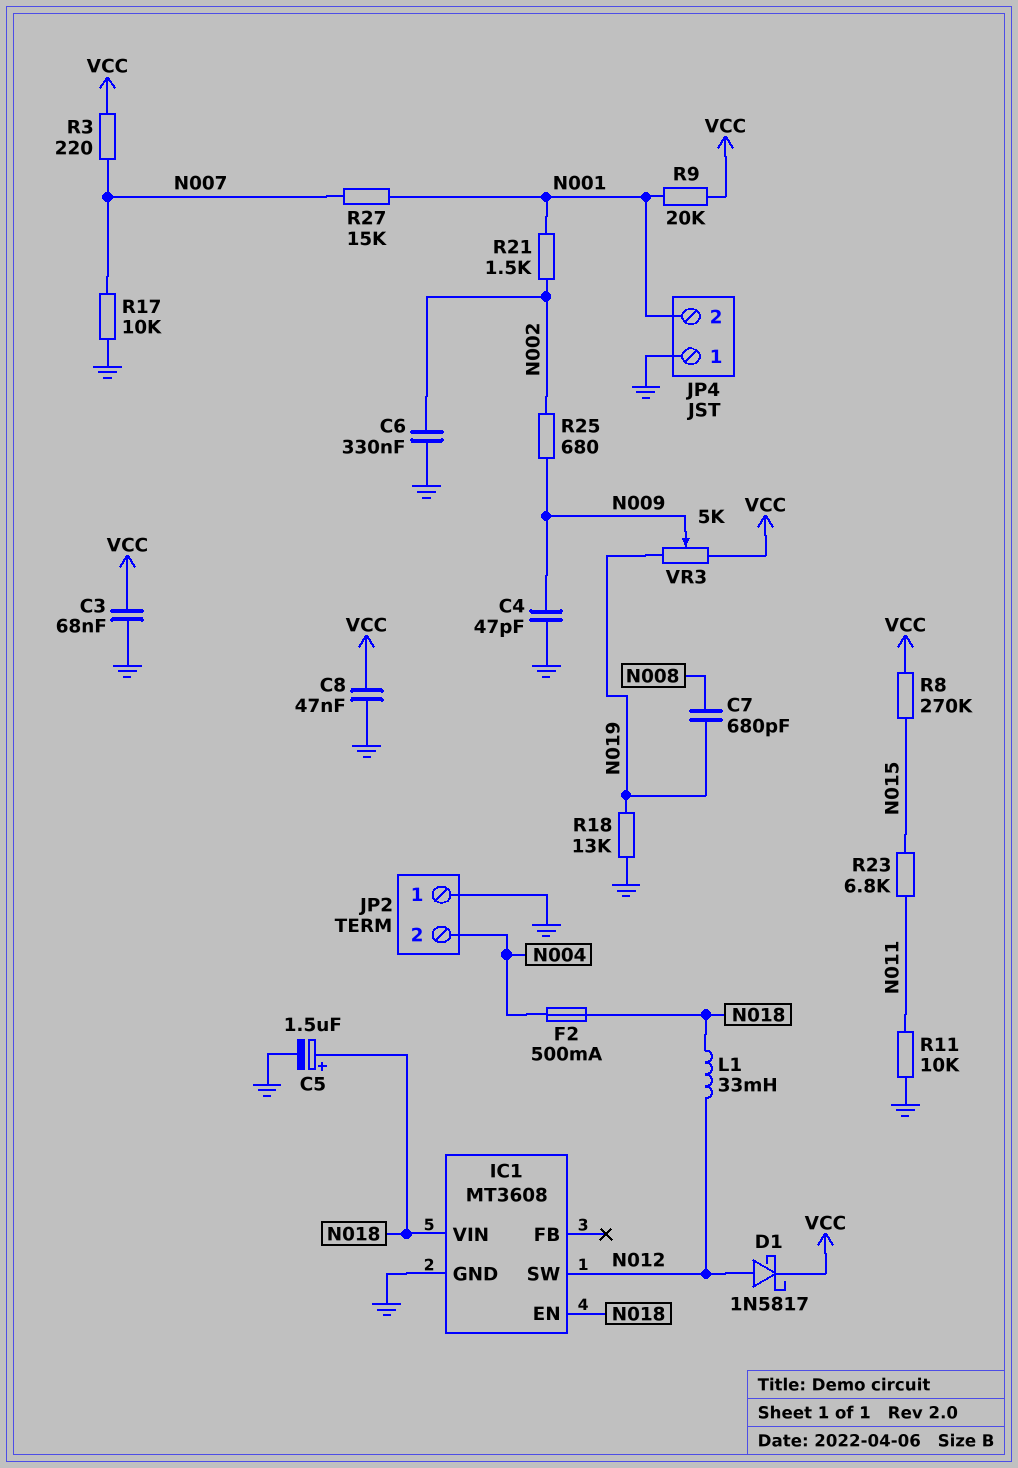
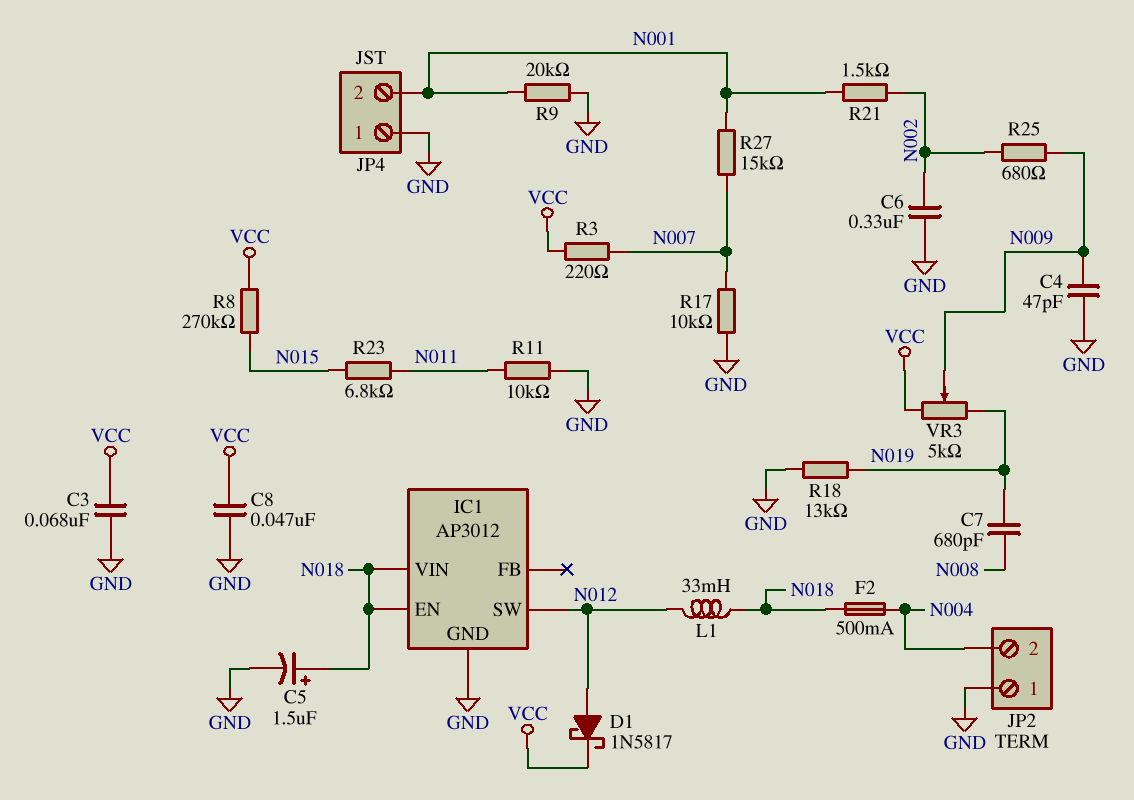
IC1: MT3608 -> AP3012
R9: 20k (N001, VCC) -> 20k (GND, N001)

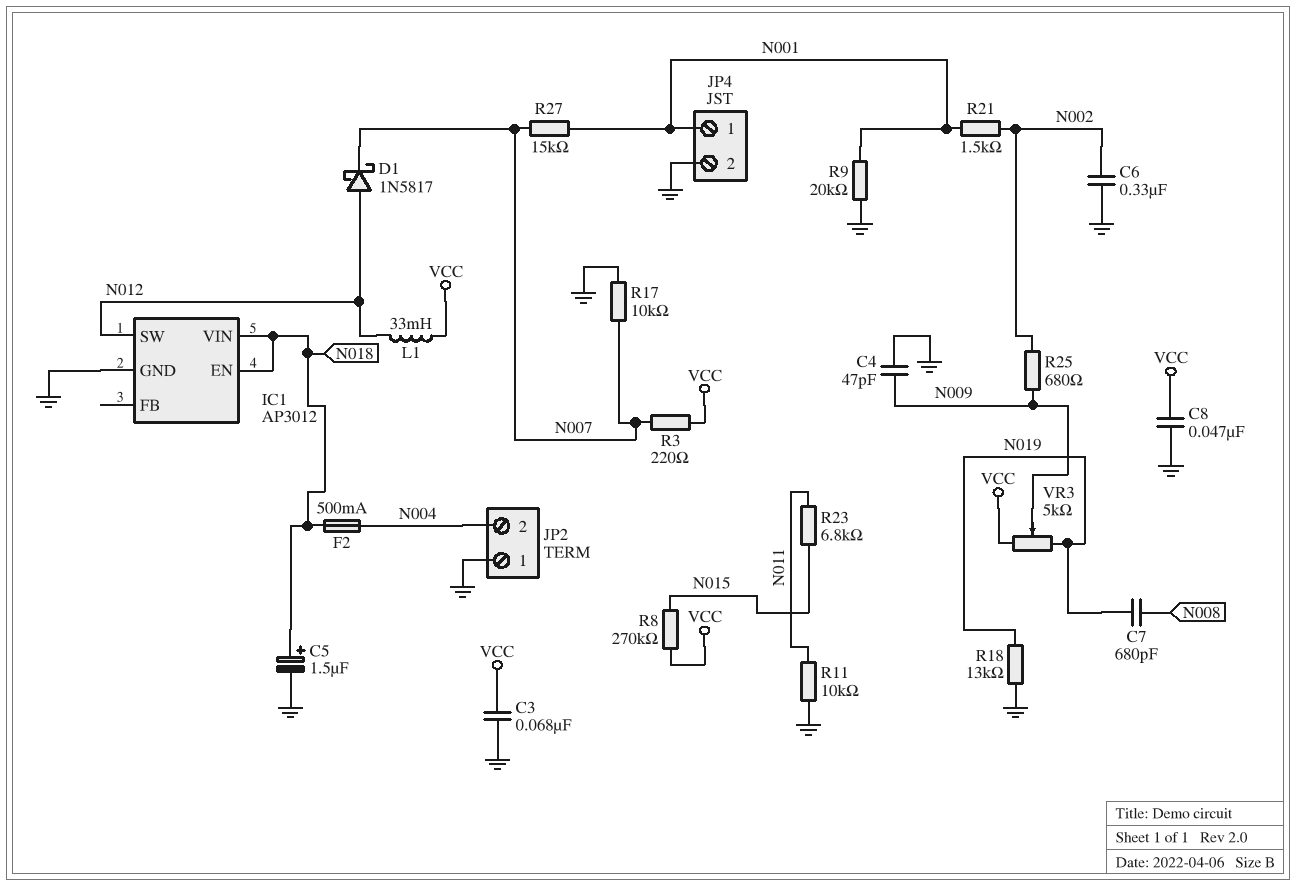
D1: schottky 1N5817 (A N012, K VCC) -> schottky 1N5817 (A N012, K N007)
JP4 pin 1: GND -> N001
JP4 pin 2: N001 -> GND
L1: 33mH (N012, N018) -> 33mH (N012, VCC)

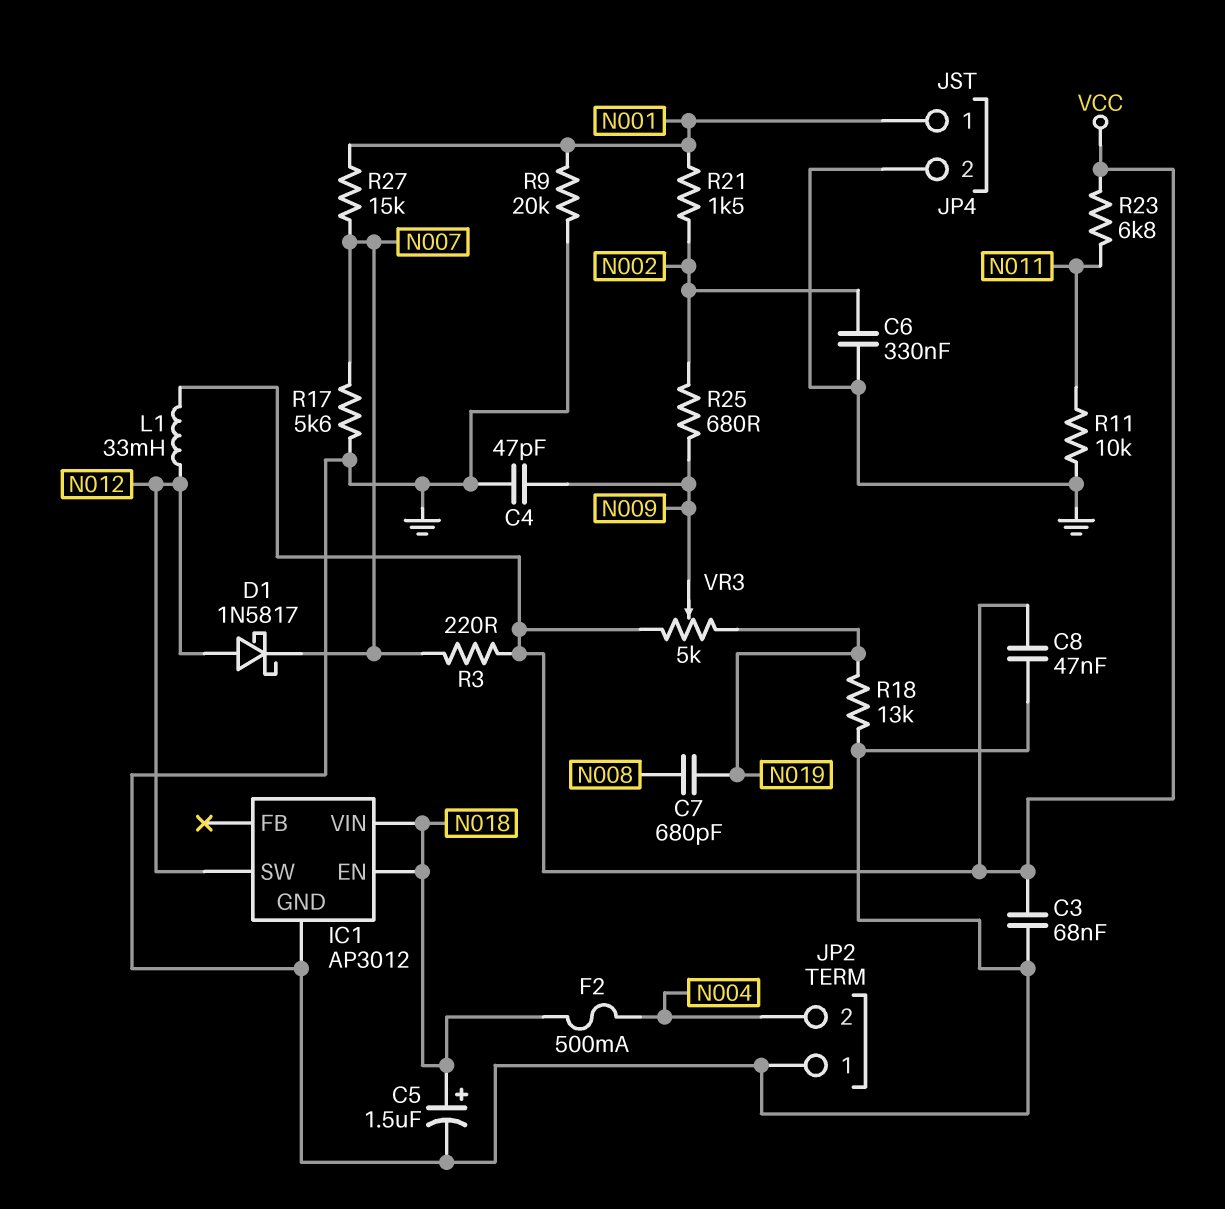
R8: 270k (N015, VCC) -> none
R17: 10k (GND, N007) -> 5.6k (GND, N007)
R23: 6.8k (N011, N015) -> 6.8k (N011, VCC)

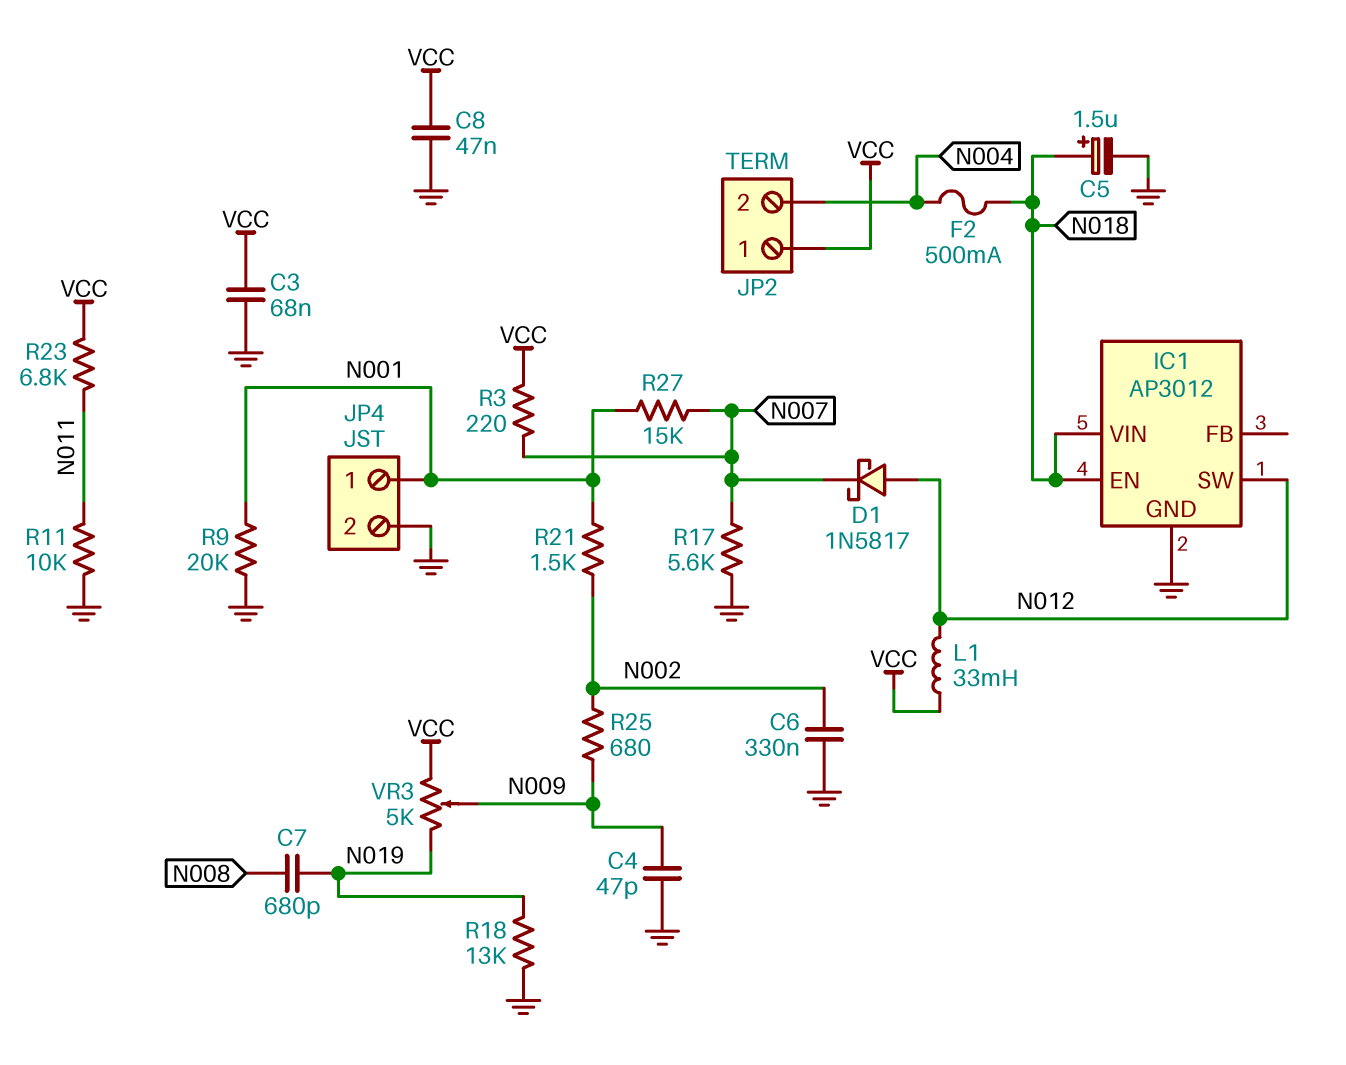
JP2 pin 1: GND -> VCC

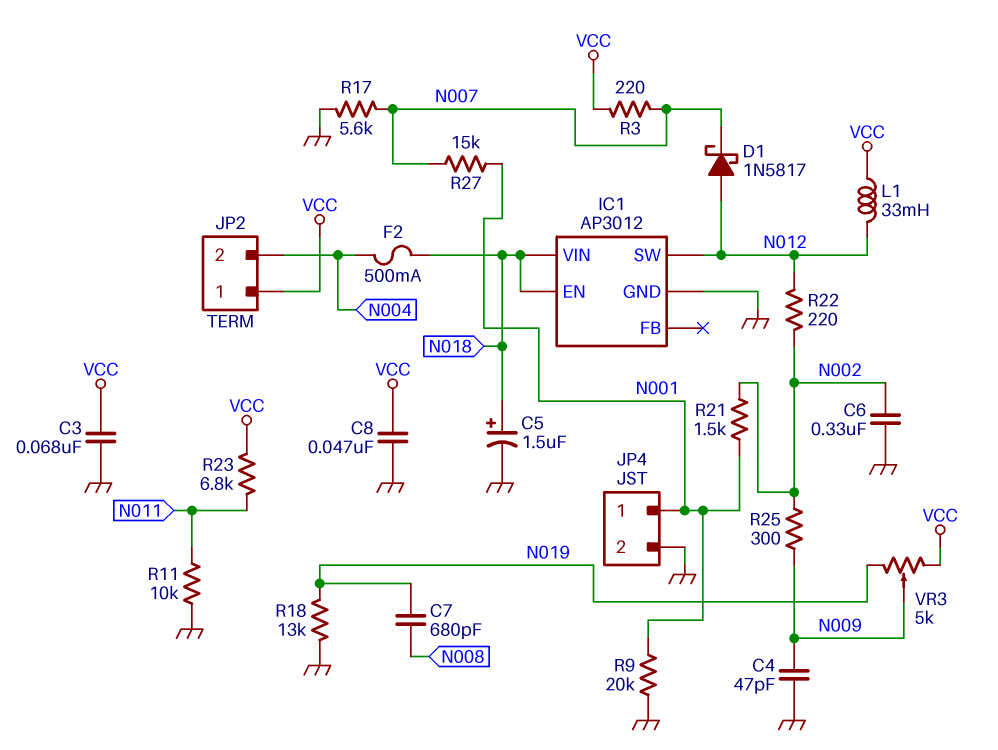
R22: none -> 220 (N002, N012)
R25: 680 (N002, N009) -> 300 (N002, N009)

